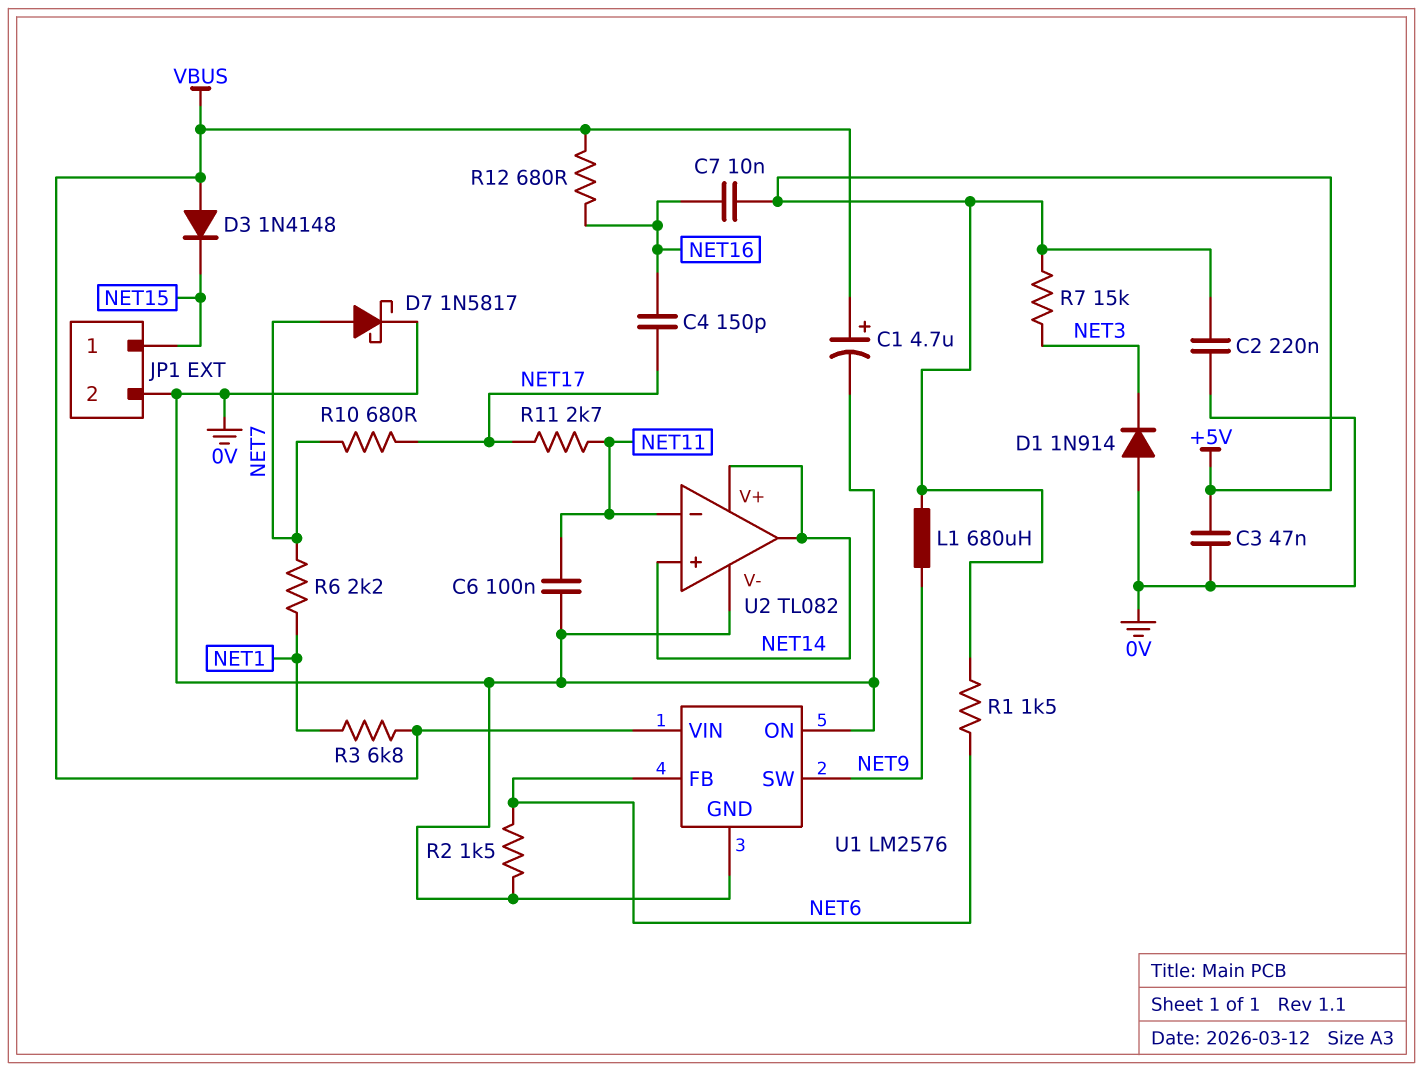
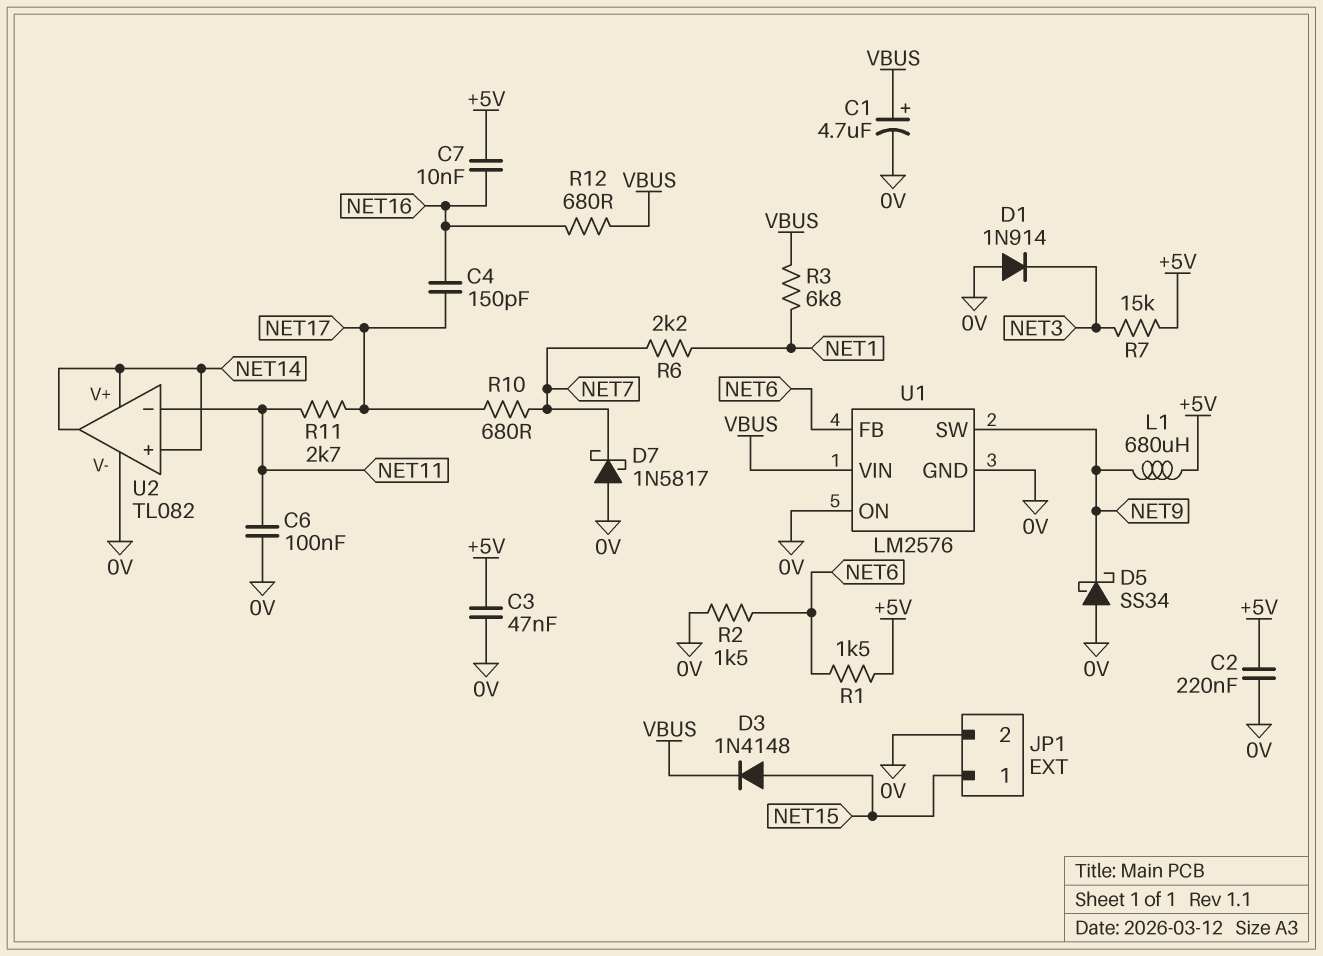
D3: diode 1N4148 (A VBUS, K NET15) -> diode 1N4148 (A NET15, K VBUS)
D5: none -> schottky SS34 (A 0V, K NET9)
D7: schottky 1N5817 (A NET7, K 0V) -> schottky 1N5817 (A 0V, K NET7)

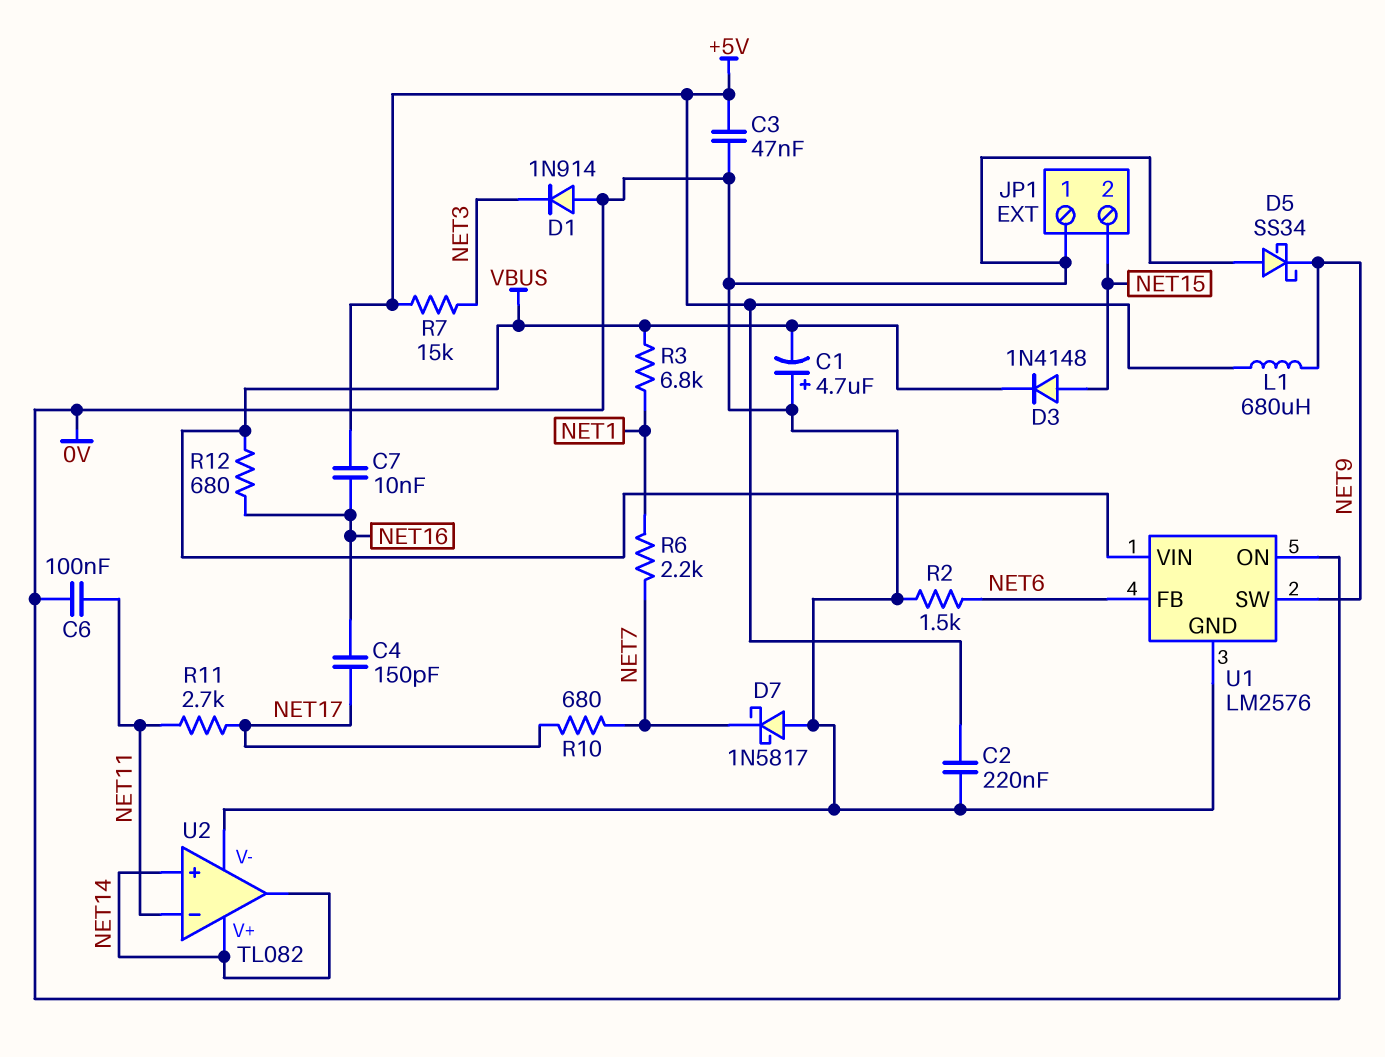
C1: 4.7uF (plus VBUS, minus 0V) -> 4.7uF (plus 0V, minus VBUS)
JP1 pin 1: NET15 -> 0V
JP1 pin 2: 0V -> NET15
R1: 1.5k (+5V, NET6) -> none

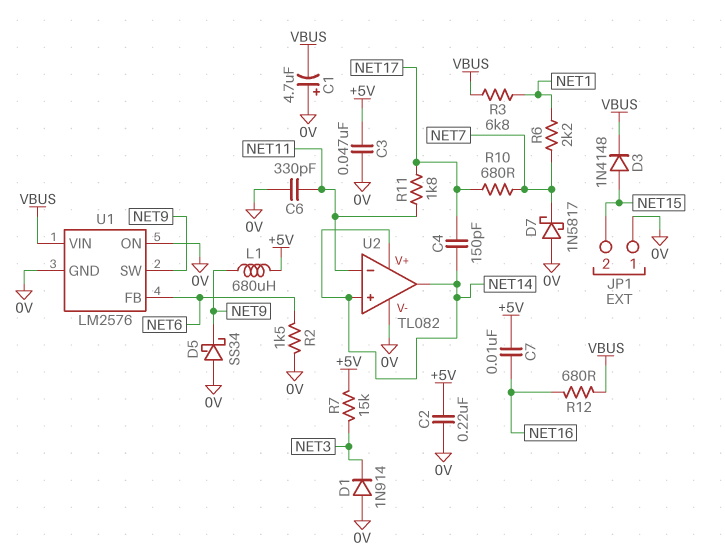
C4: 150pF (NET16, NET17) -> 150pF (NET14, NET17)
C6: 100nF (0V, NET11) -> 330pF (0V, NET11)
R11: 2.7k (NET11, NET17) -> 1.8k (NET11, NET17)

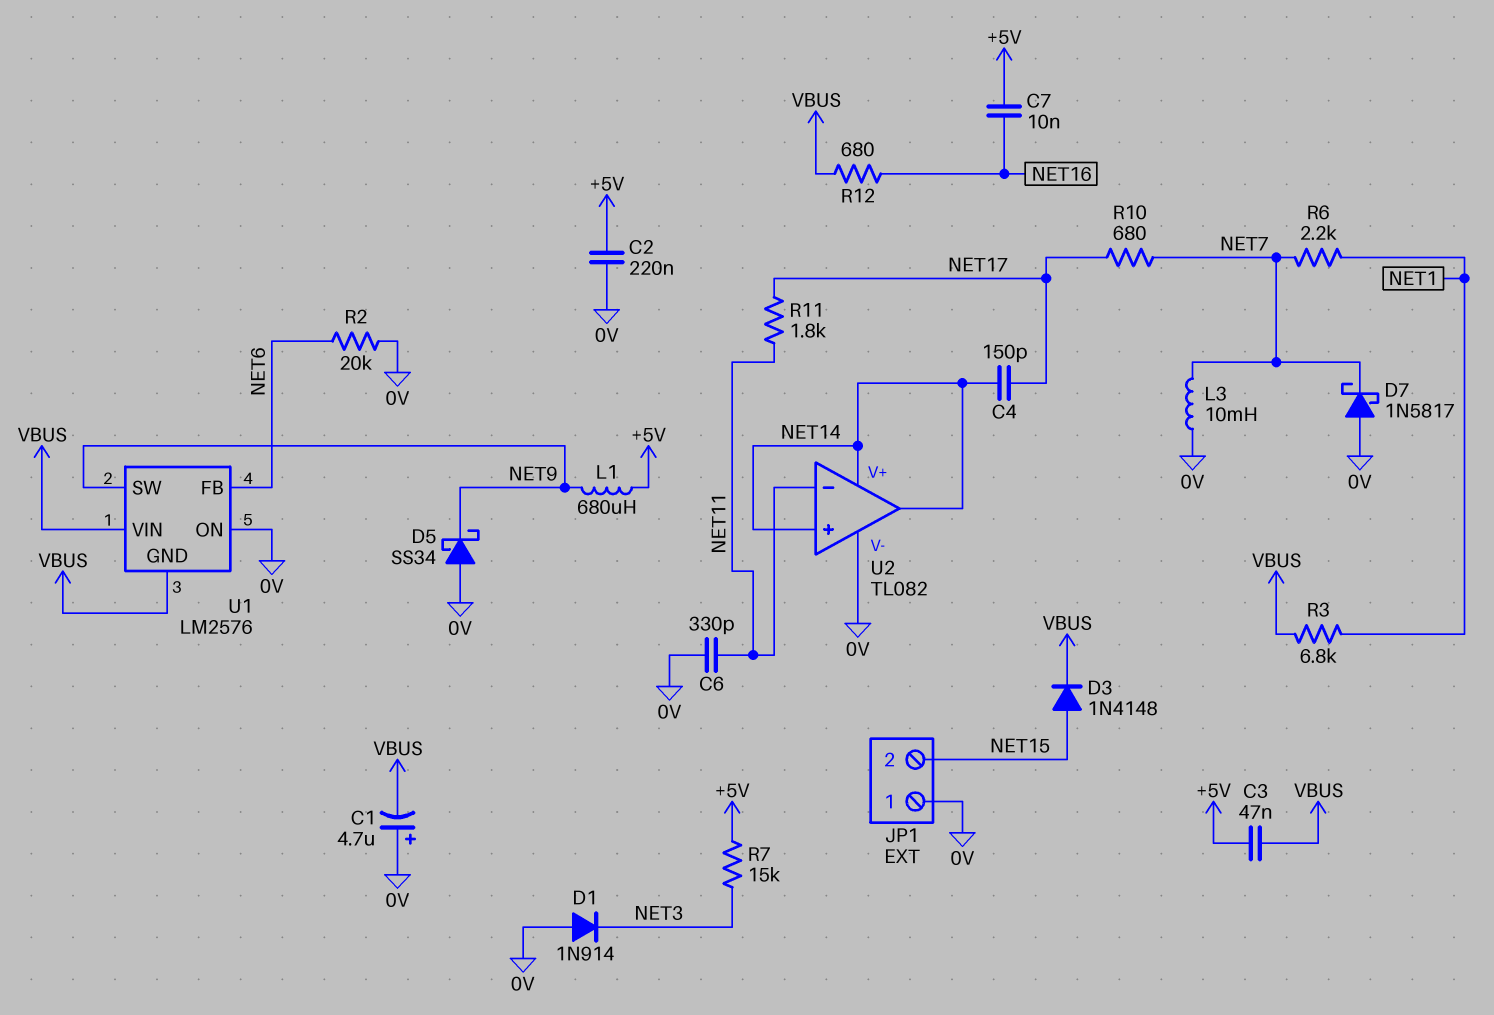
C3: 47nF (+5V, 0V) -> 47nF (+5V, VBUS)
L3: none -> 10mH (0V, NET7)
R2: 1.5k (0V, NET6) -> 20k (0V, NET6)
U1 pin GND: 0V -> VBUS

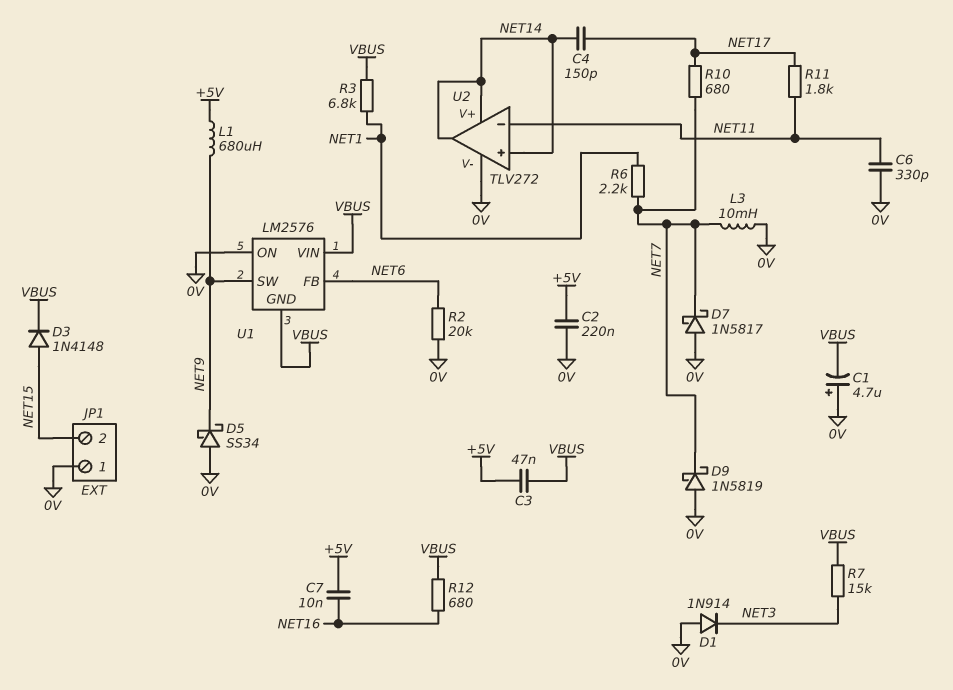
D9: none -> schottky 1N5819 (A 0V, K NET7)
R7: 15k (+5V, NET3) -> 15k (NET3, VBUS)
U2: TL082 -> TLV272

